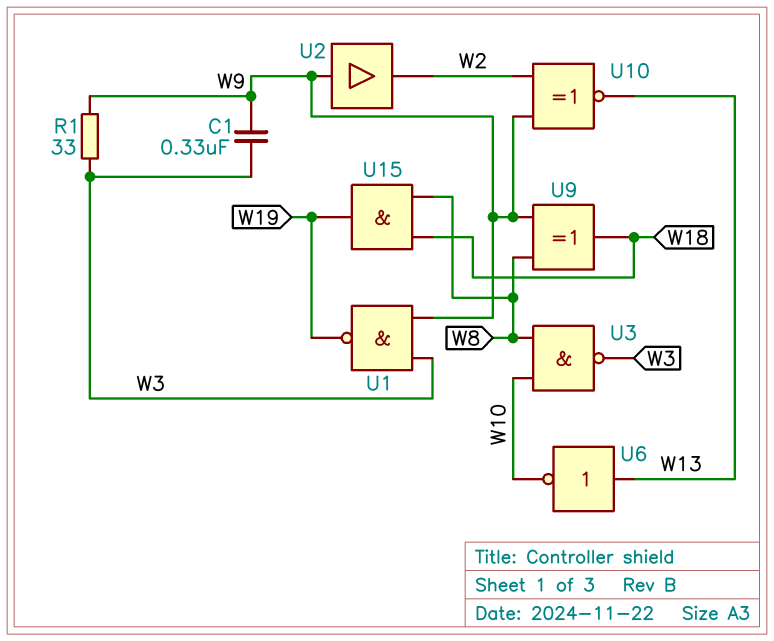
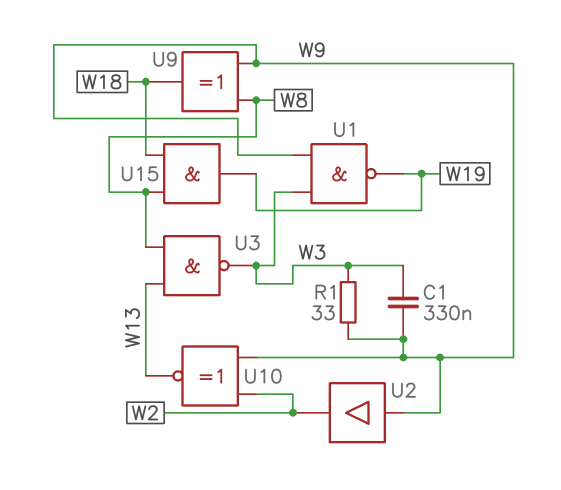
U3: NAND (in W8, in W10, out W3) -> NAND (in W8, in W13, out W3)
U6: NOT (in W13, out W10) -> none

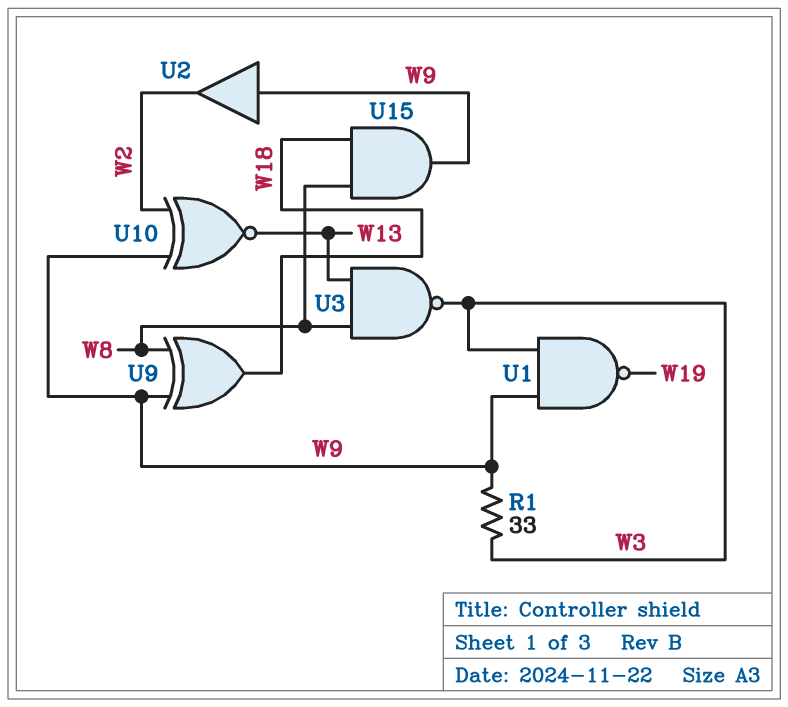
C1: 330nF (W3, W9) -> none
U15: AND (in W8, in W18, out W19) -> AND (in W8, in W18, out W9)

